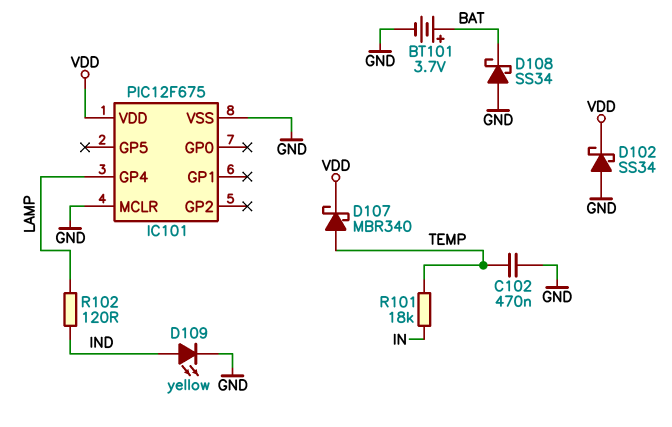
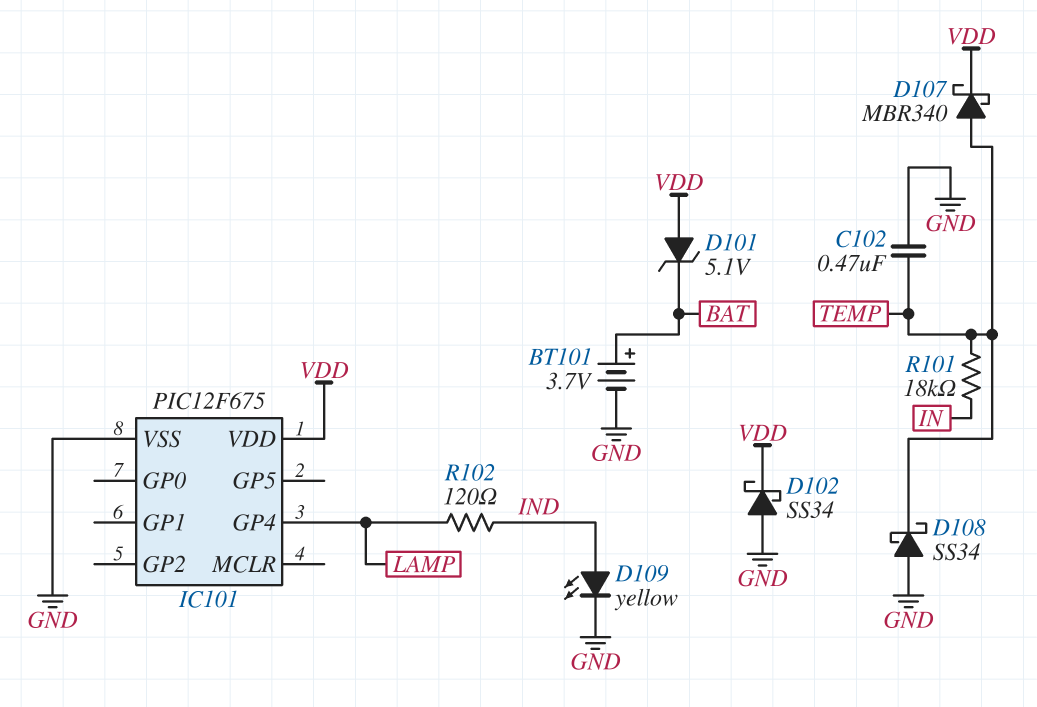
D101: none -> zener 5.1V (A VDD, K BAT)
D108: schottky SS34 (A GND, K BAT) -> schottky SS34 (A GND, K TEMP)
IC101 pin MCLR: GND -> none

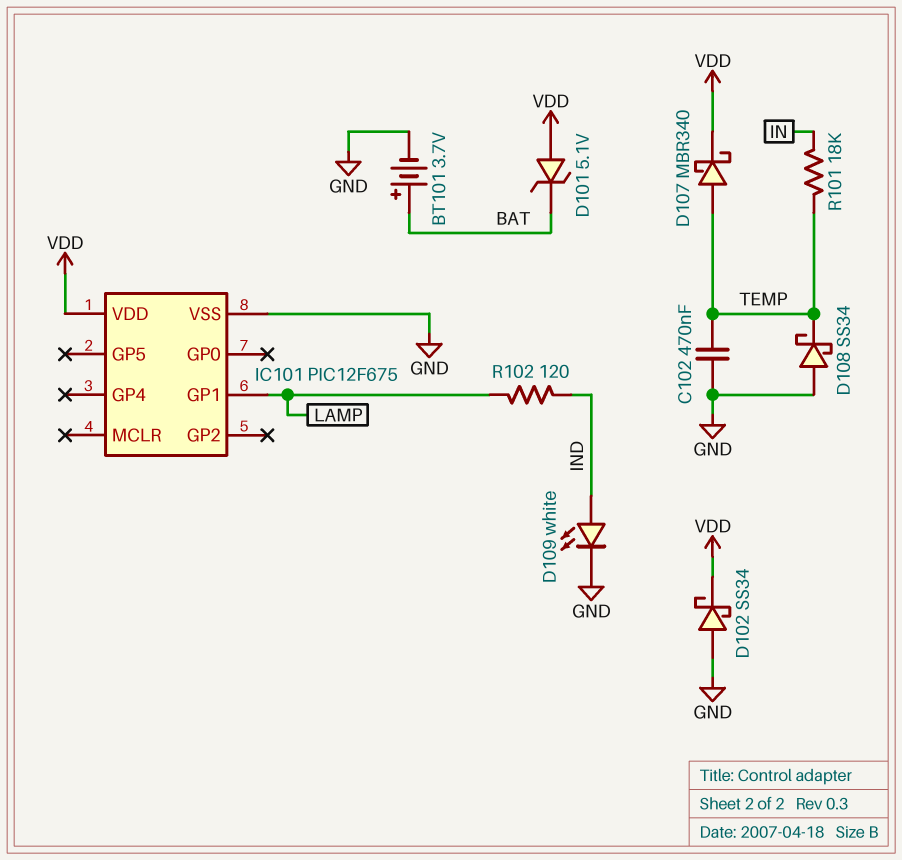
D109: LED yellow (A IND, K GND) -> LED white (A IND, K GND)
IC101 pin GP1: none -> LAMP
IC101 pin GP4: LAMP -> none

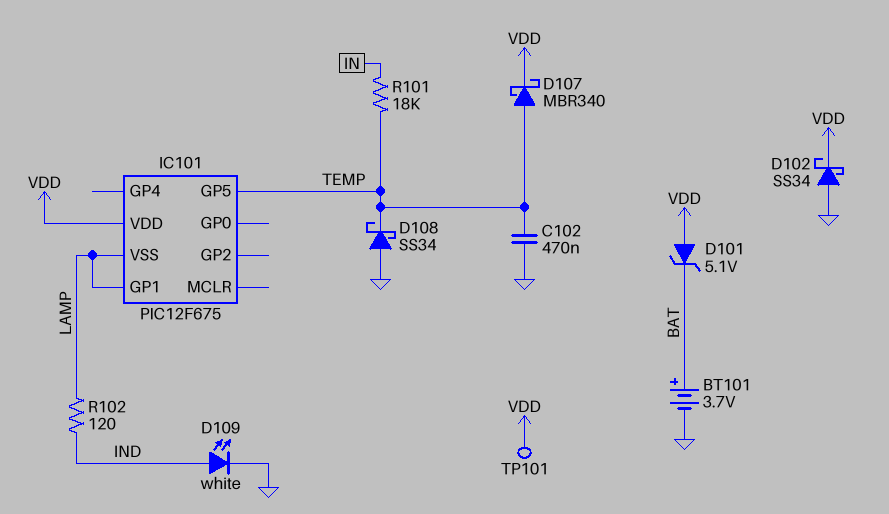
IC101 pin GP5: none -> TEMP
IC101 pin VSS: GND -> LAMP
TP101: none -> test point (VDD)

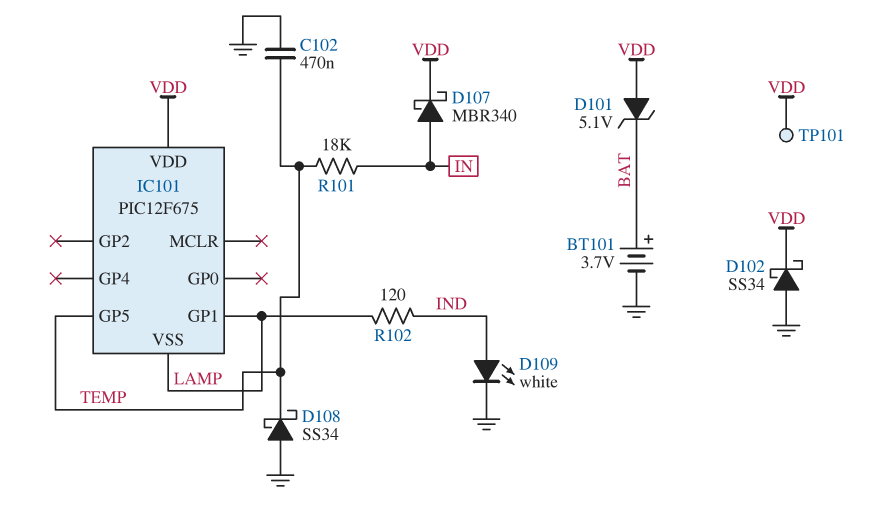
D107: schottky MBR340 (A TEMP, K VDD) -> schottky MBR340 (A IN, K VDD)

